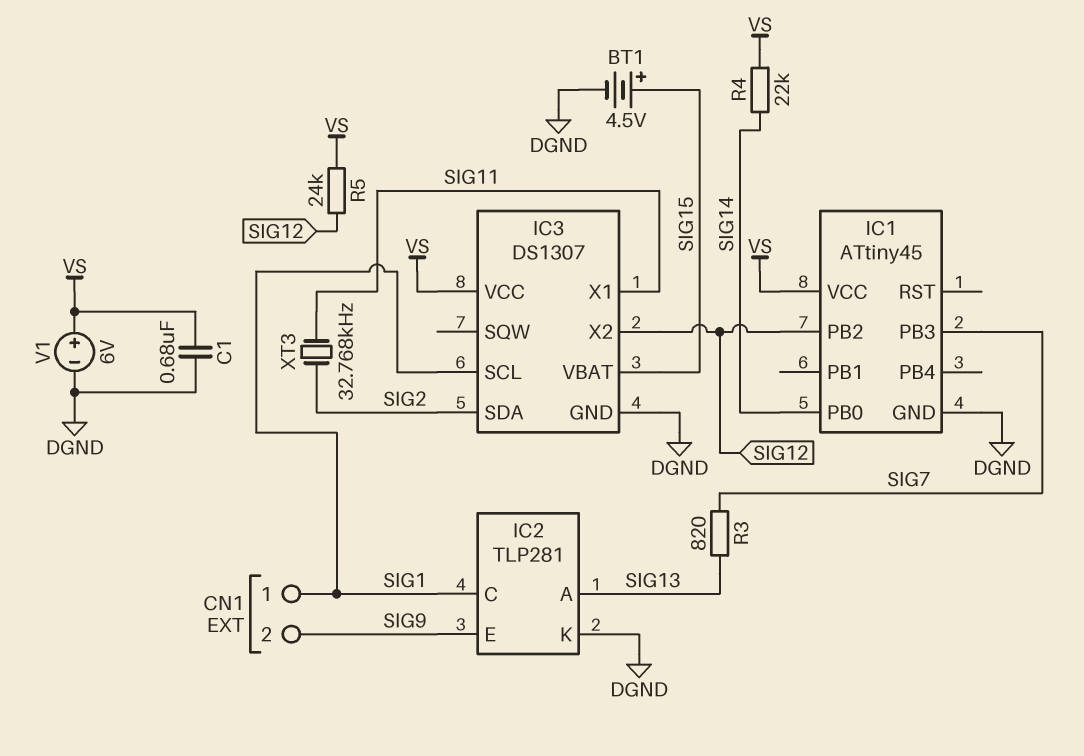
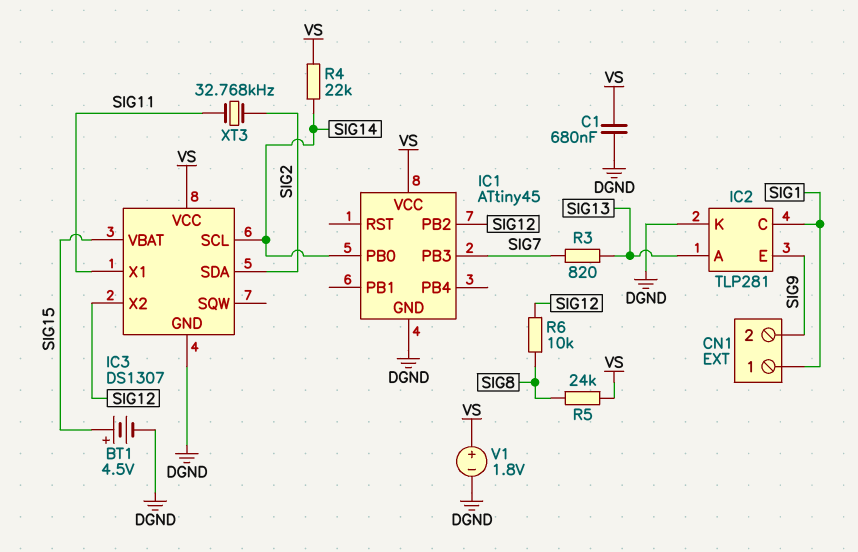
IC3 pin SCL: SIG1 -> SIG14
R5: 24k (SIG12, VS) -> 24k (SIG8, VS)
R6: none -> 10k (SIG8, SIG12)
V1: 6V (plus VS, minus DGND) -> 1.8V (plus VS, minus DGND)

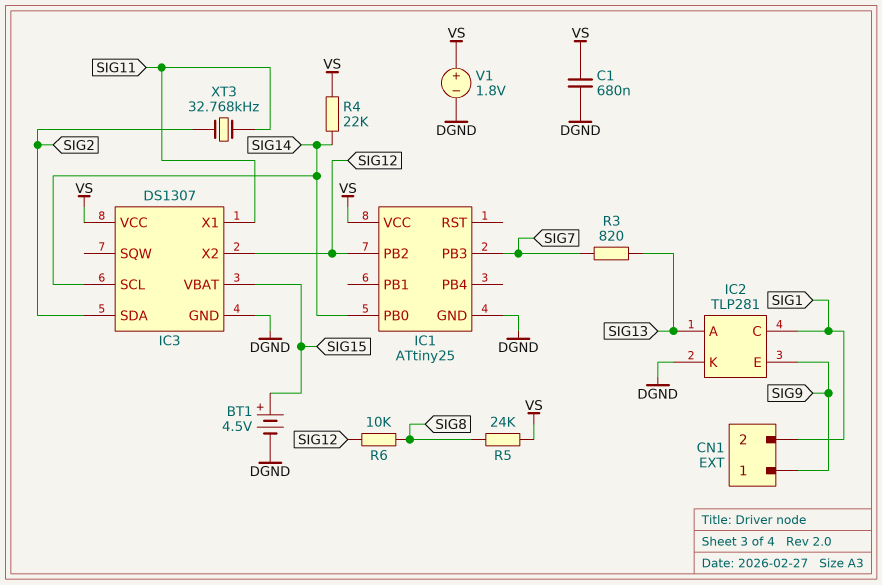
CN1 pin 1: SIG1 -> SIG9
CN1 pin 2: SIG9 -> SIG1
IC1: ATtiny45 -> ATtiny25

